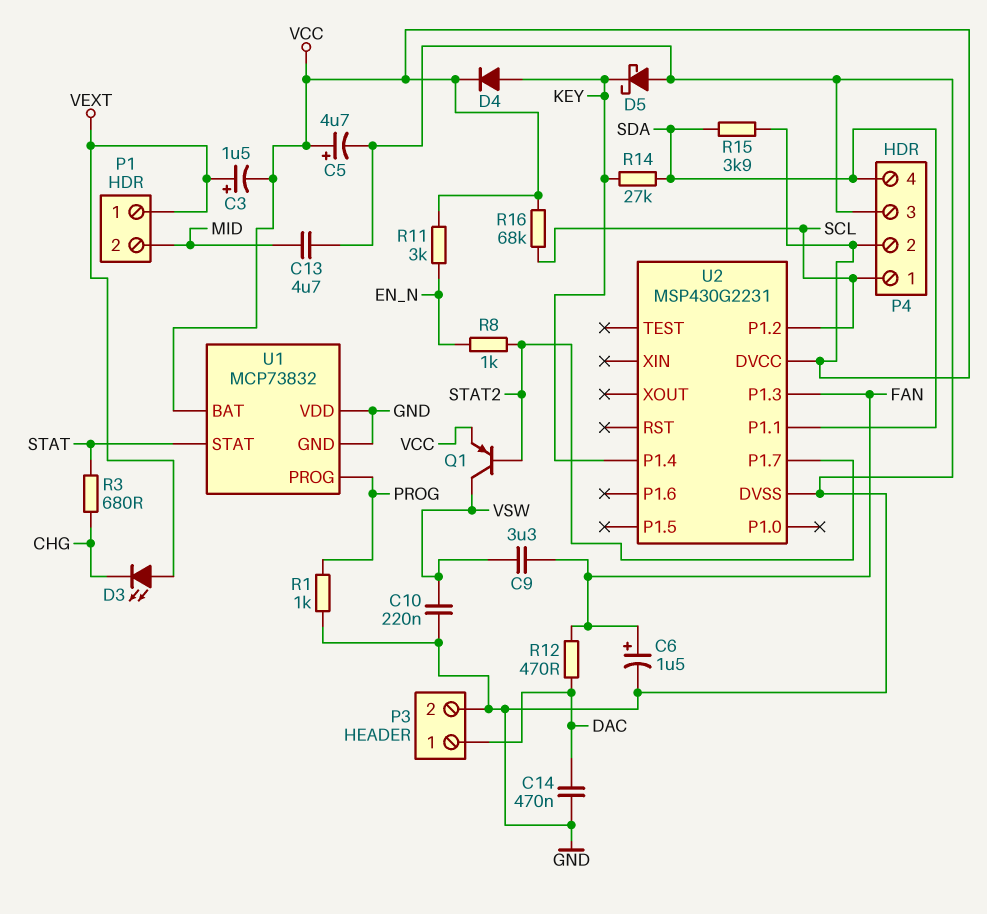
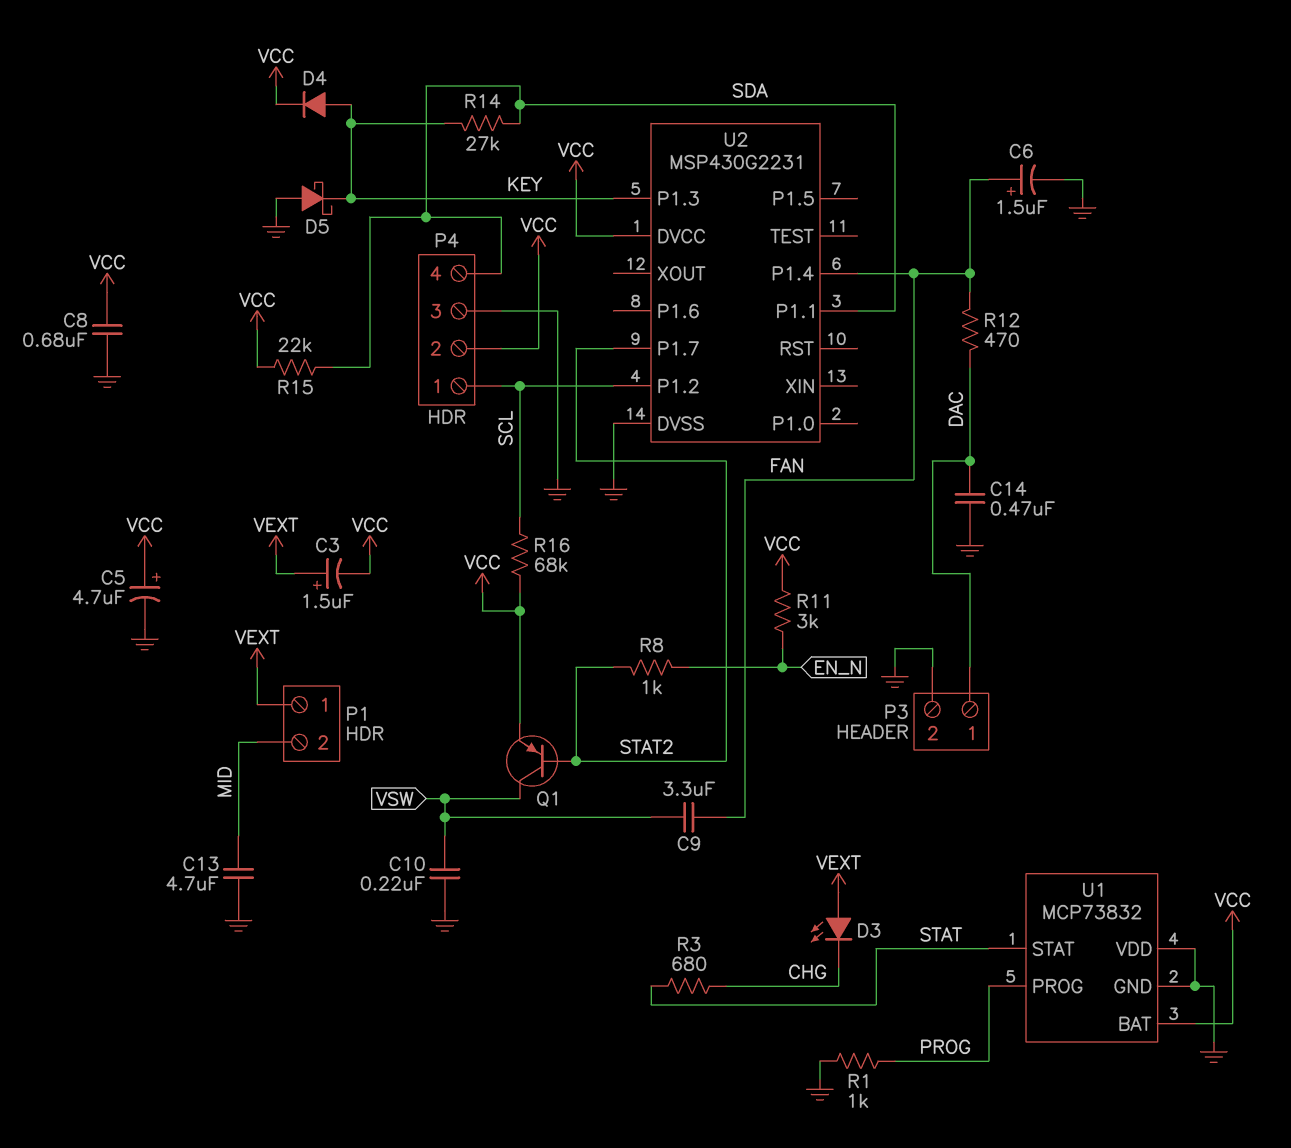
C8: none -> 680nF (GND, VCC)
R15: 3.9k (SDA, VCC) -> 22k (SDA, VCC)
U2 pin P1.3: FAN -> KEY
U2 pin P1.4: KEY -> FAN

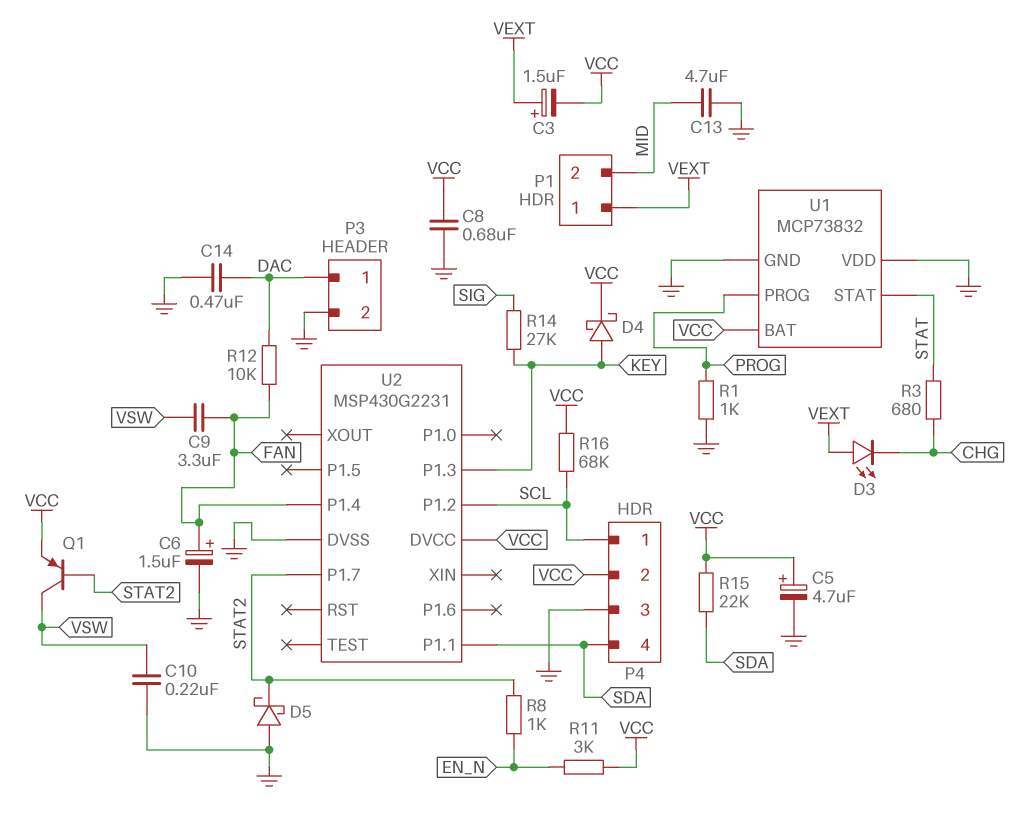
D4: diode (A KEY, K VCC) -> schottky (A KEY, K VCC)
D5: schottky (A GND, K KEY) -> schottky (A GND, K STAT2)
R12: 470 (DAC, FAN) -> 10k (DAC, FAN)
R14: 27k (KEY, SDA) -> 27k (KEY, SIG)

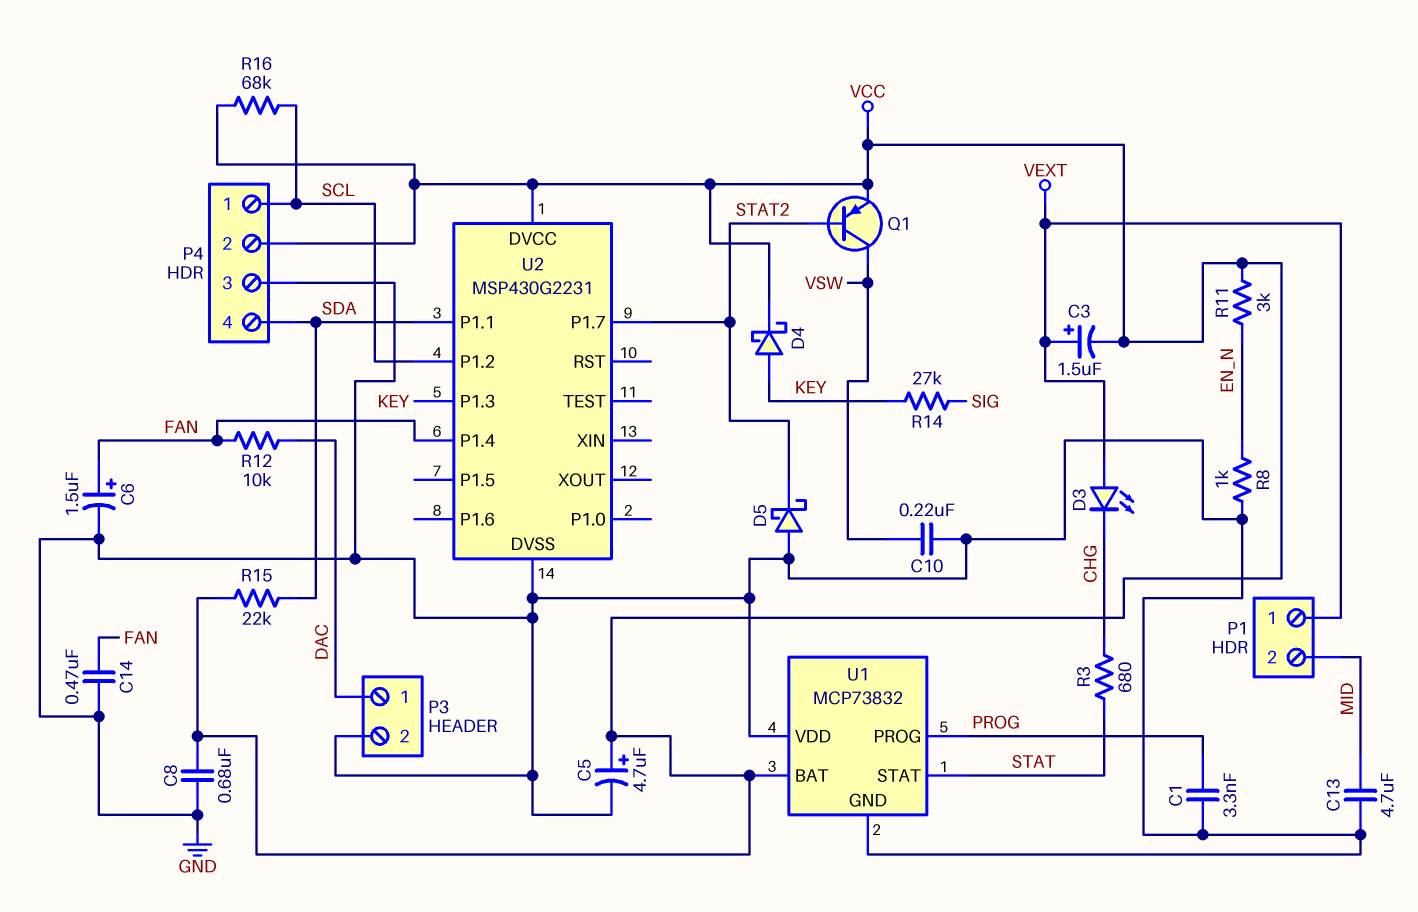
C1: none -> 3.3nF (GND, PROG)
C9: 3.3uF (FAN, VSW) -> none
C14: 470nF (DAC, GND) -> 470nF (FAN, GND)
R1: 1k (GND, PROG) -> none
R8: 1k (EN_N, STAT2) -> 1k (EN_N, GND)

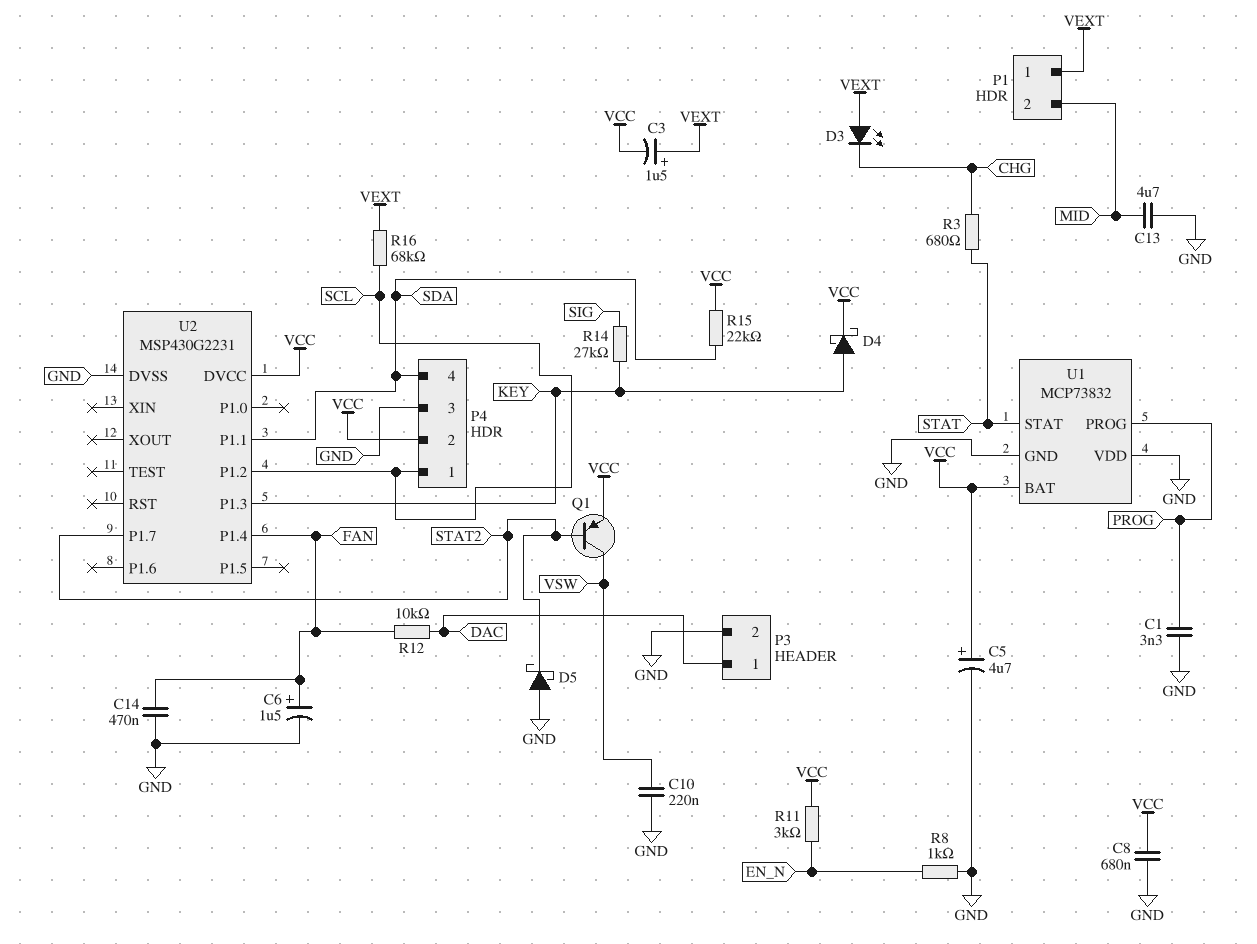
R16: 68k (SCL, VCC) -> 68k (SCL, VEXT)

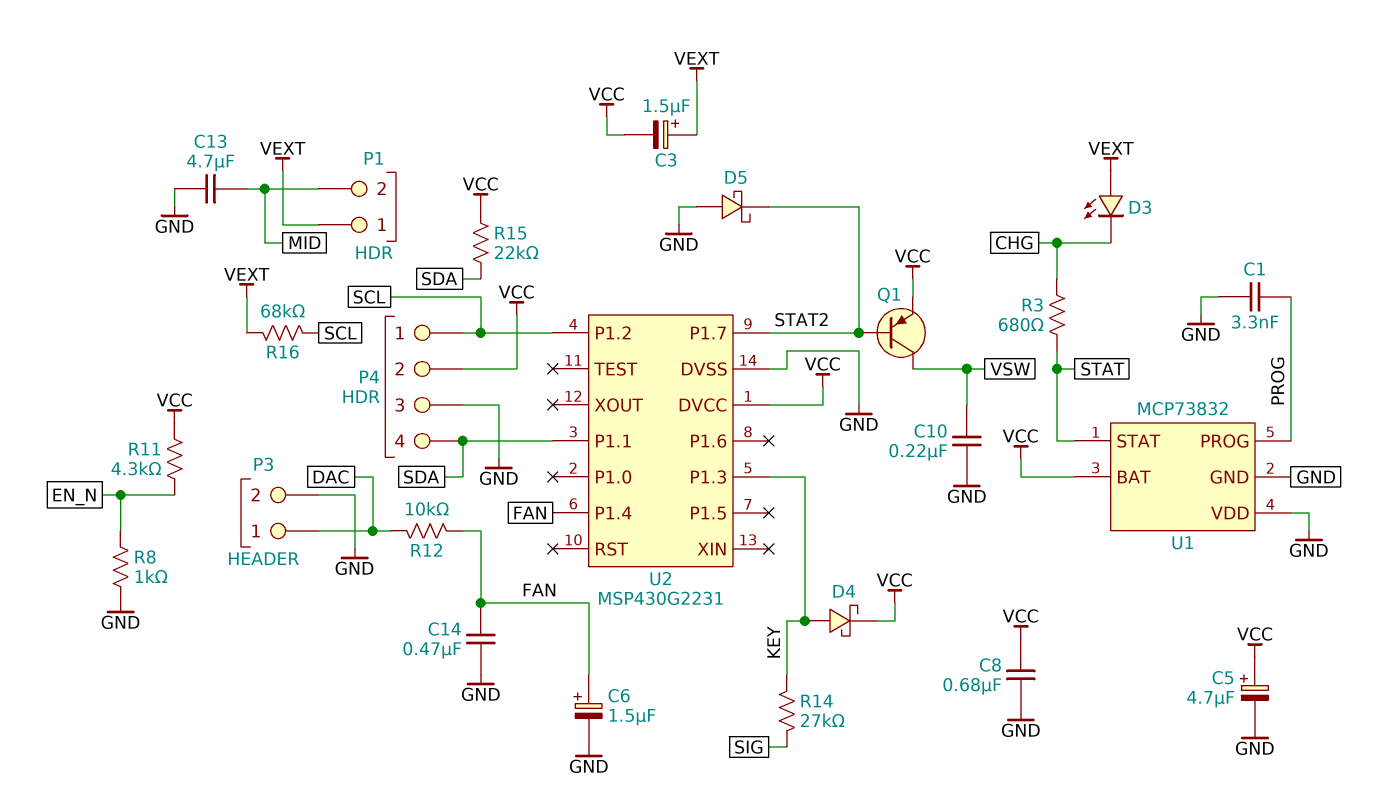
R11: 3k (EN_N, VCC) -> 4.3k (EN_N, VCC)

